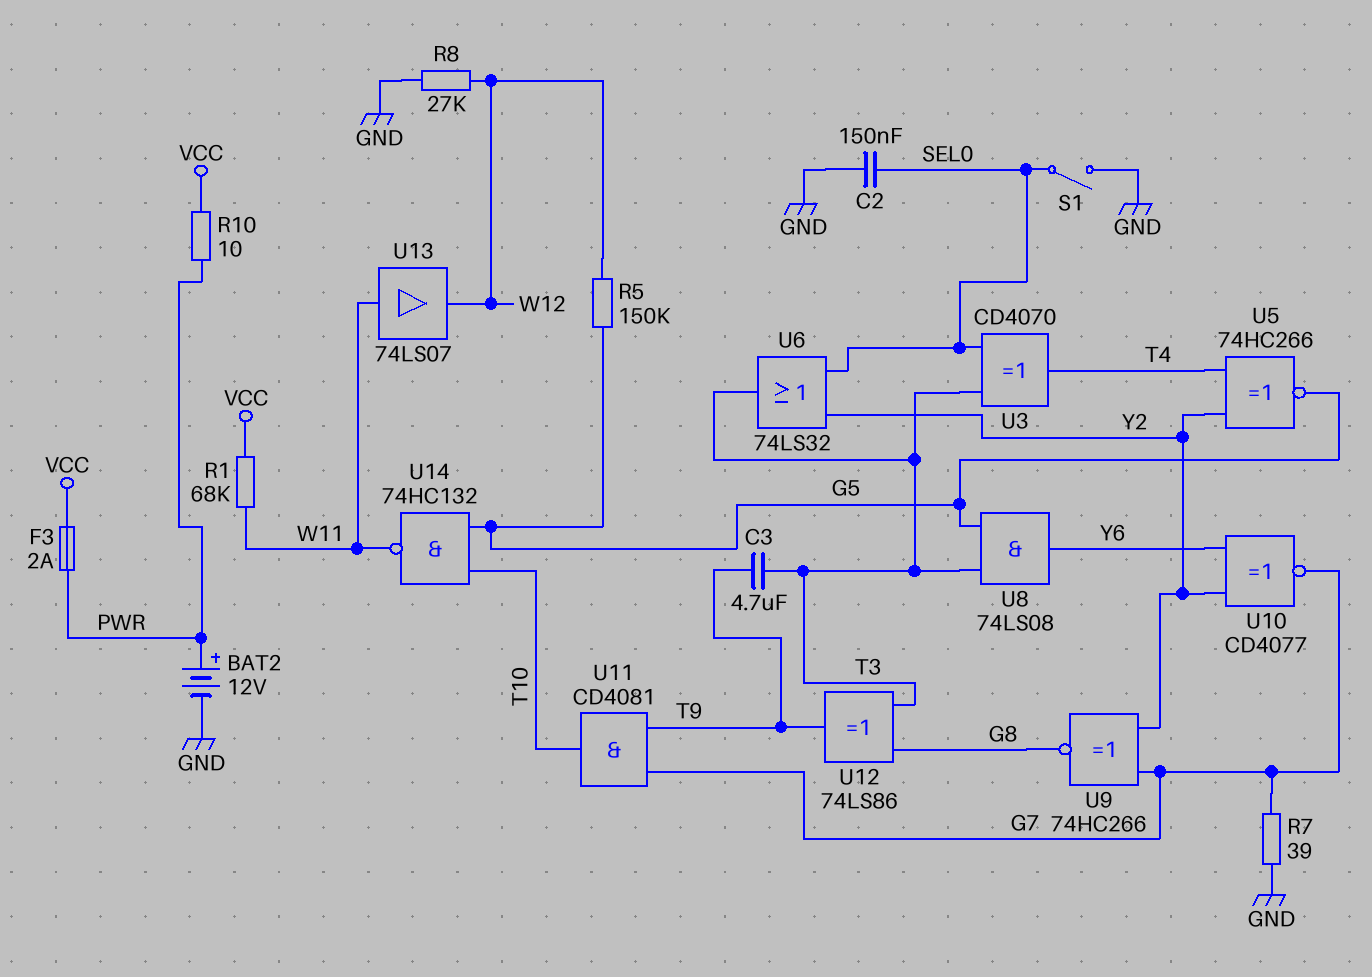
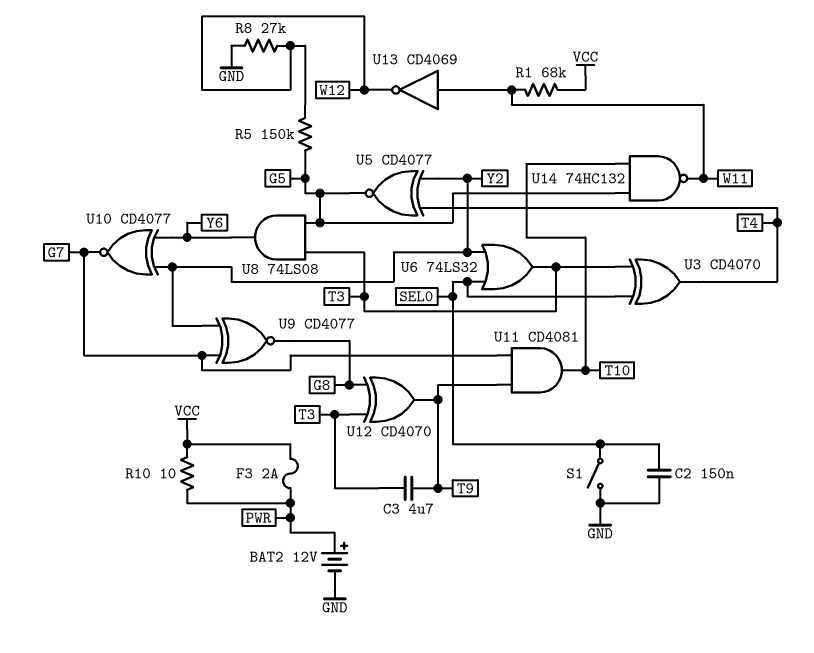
R7: 39 (G7, GND) -> none
U5: XNOR 74HC266 (in T4, in Y2, out G5) -> XNOR CD4077 (in T4, in Y2, out G5)
U9: XNOR 74HC266 (in G7, in Y2, out G8) -> XNOR CD4077 (in G7, in Y2, out G8)
U12: XOR 74LS86 (in G8, in T3, out T9) -> XOR CD4070 (in G8, in T3, out T9)
U13: buffer 74LS07 (in W11, out W12) -> NOT CD4069 (in W11, out W12)

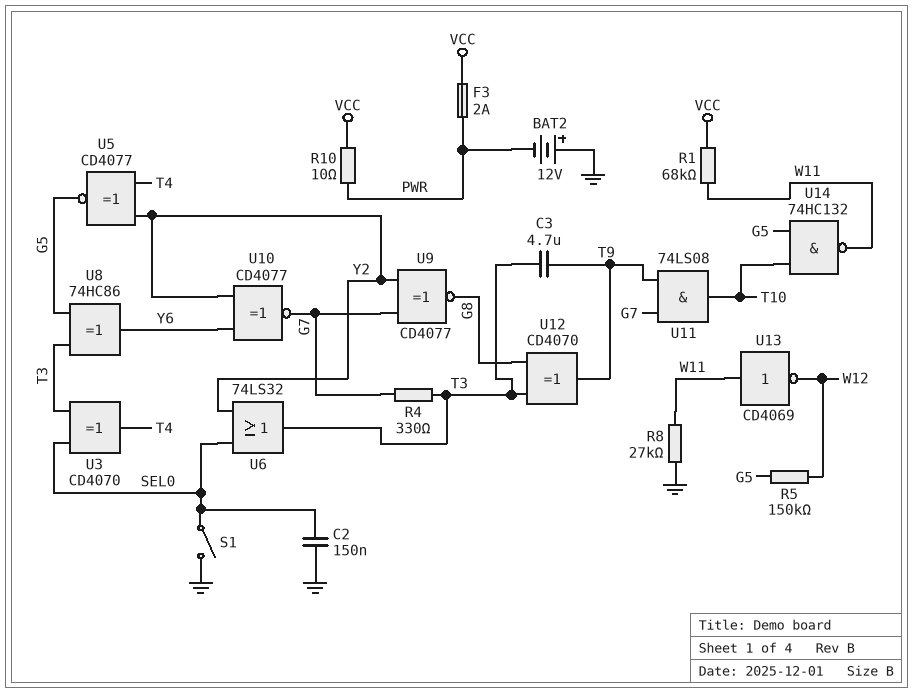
BAT2: 12V (plus PWR, minus GND) -> 12V (plus GND, minus PWR)
R4: none -> 330 (G7, T3)
R8: 27k (GND, W12) -> 27k (GND, W11)
U8: AND 74LS08 (in G5, in T3, out Y6) -> XOR 74HC86 (in G5, in T3, out Y6)
U11: AND CD4081 (in G7, in T9, out T10) -> AND 74LS08 (in G7, in T9, out T10)

